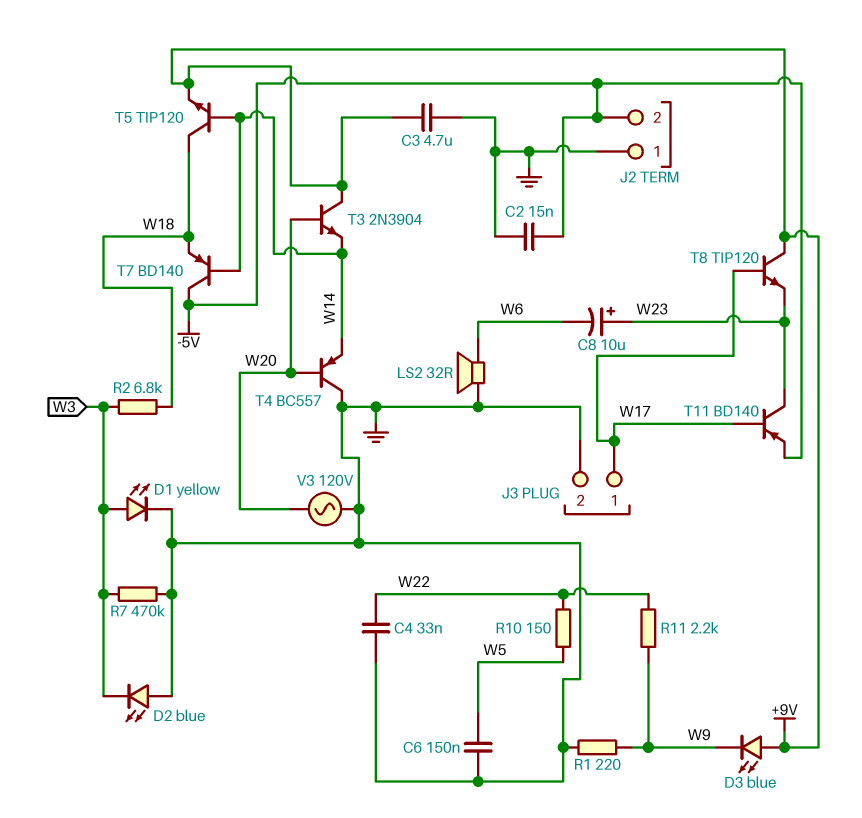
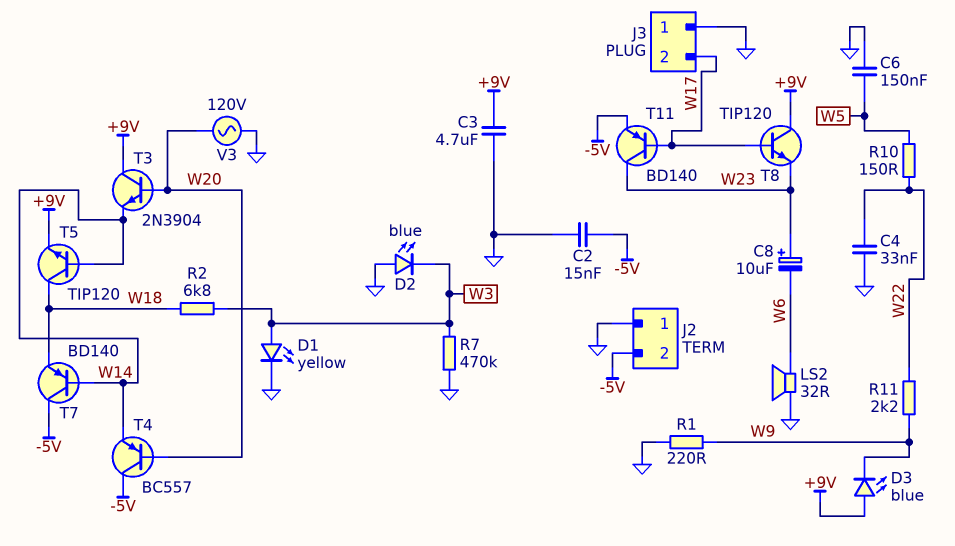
J3 pin 1: W17 -> GND
J3 pin 2: GND -> W17
T4: PNP BC557 (B W20, C GND, E W14) -> PNP BC557 (B W20, C -5V, E W14)

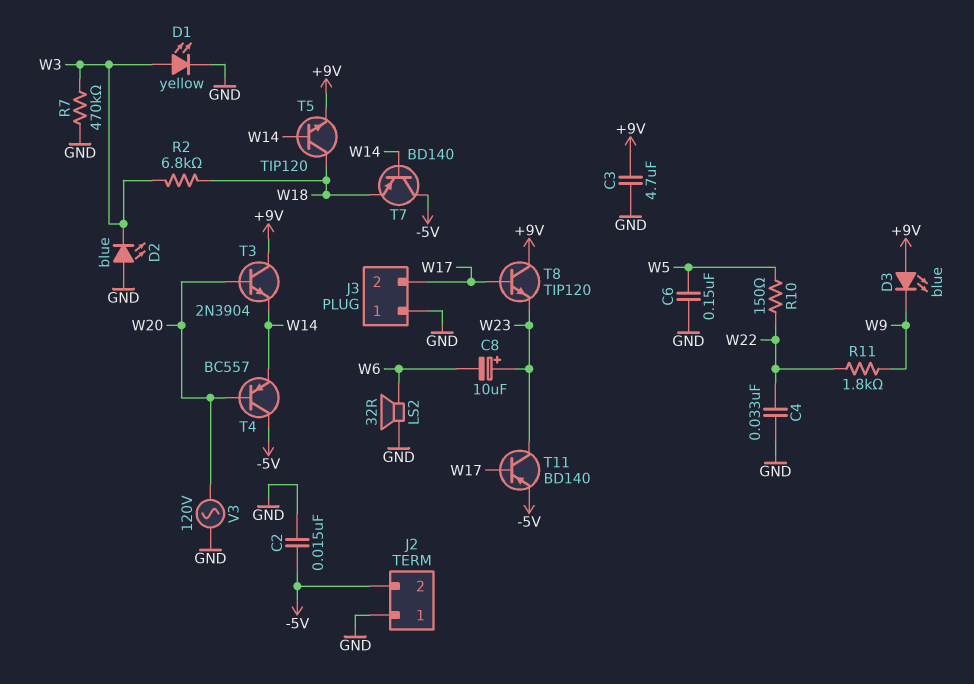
R1: 220 (GND, W9) -> none
R11: 2.2k (W9, W22) -> 1.8k (W9, W22)

